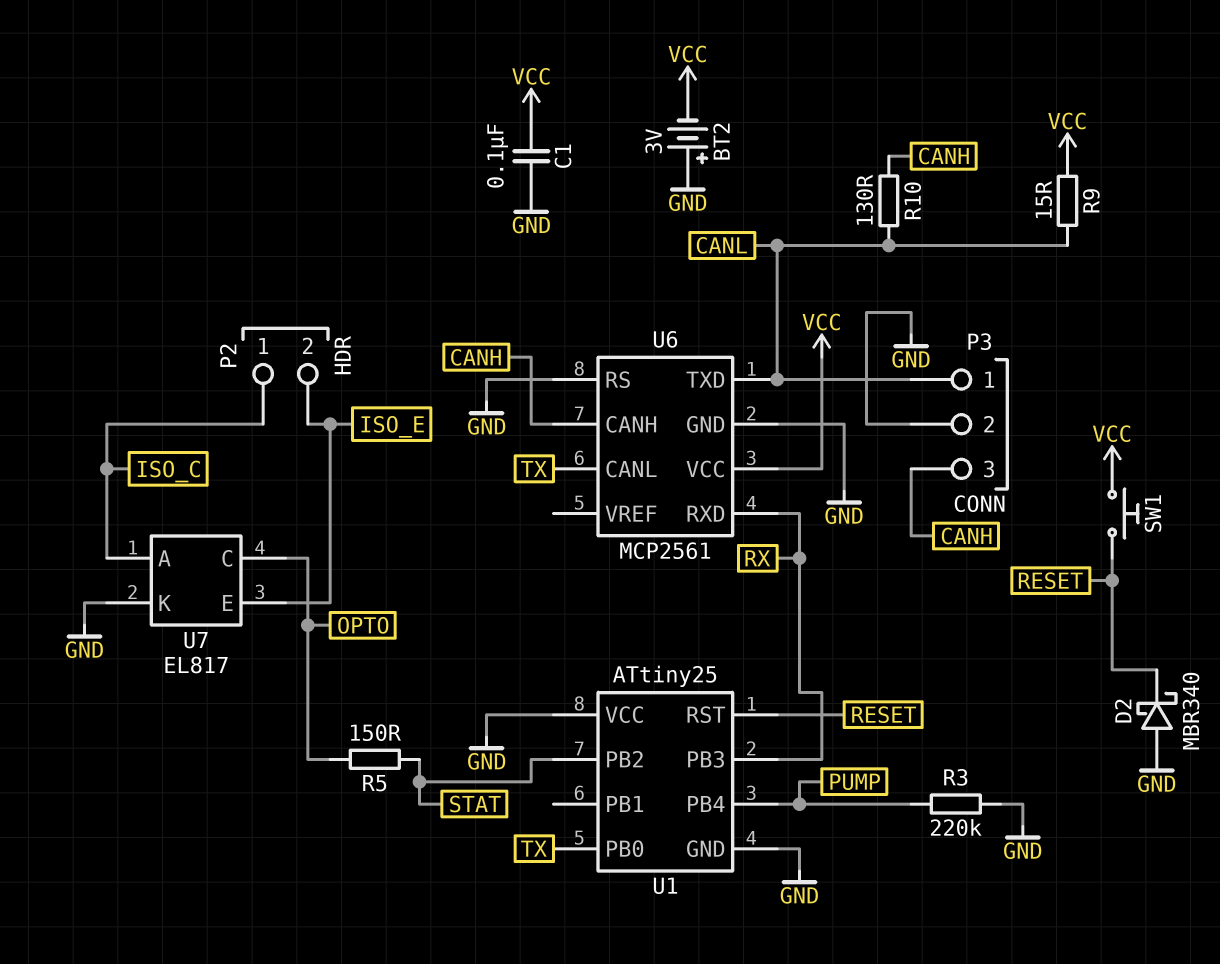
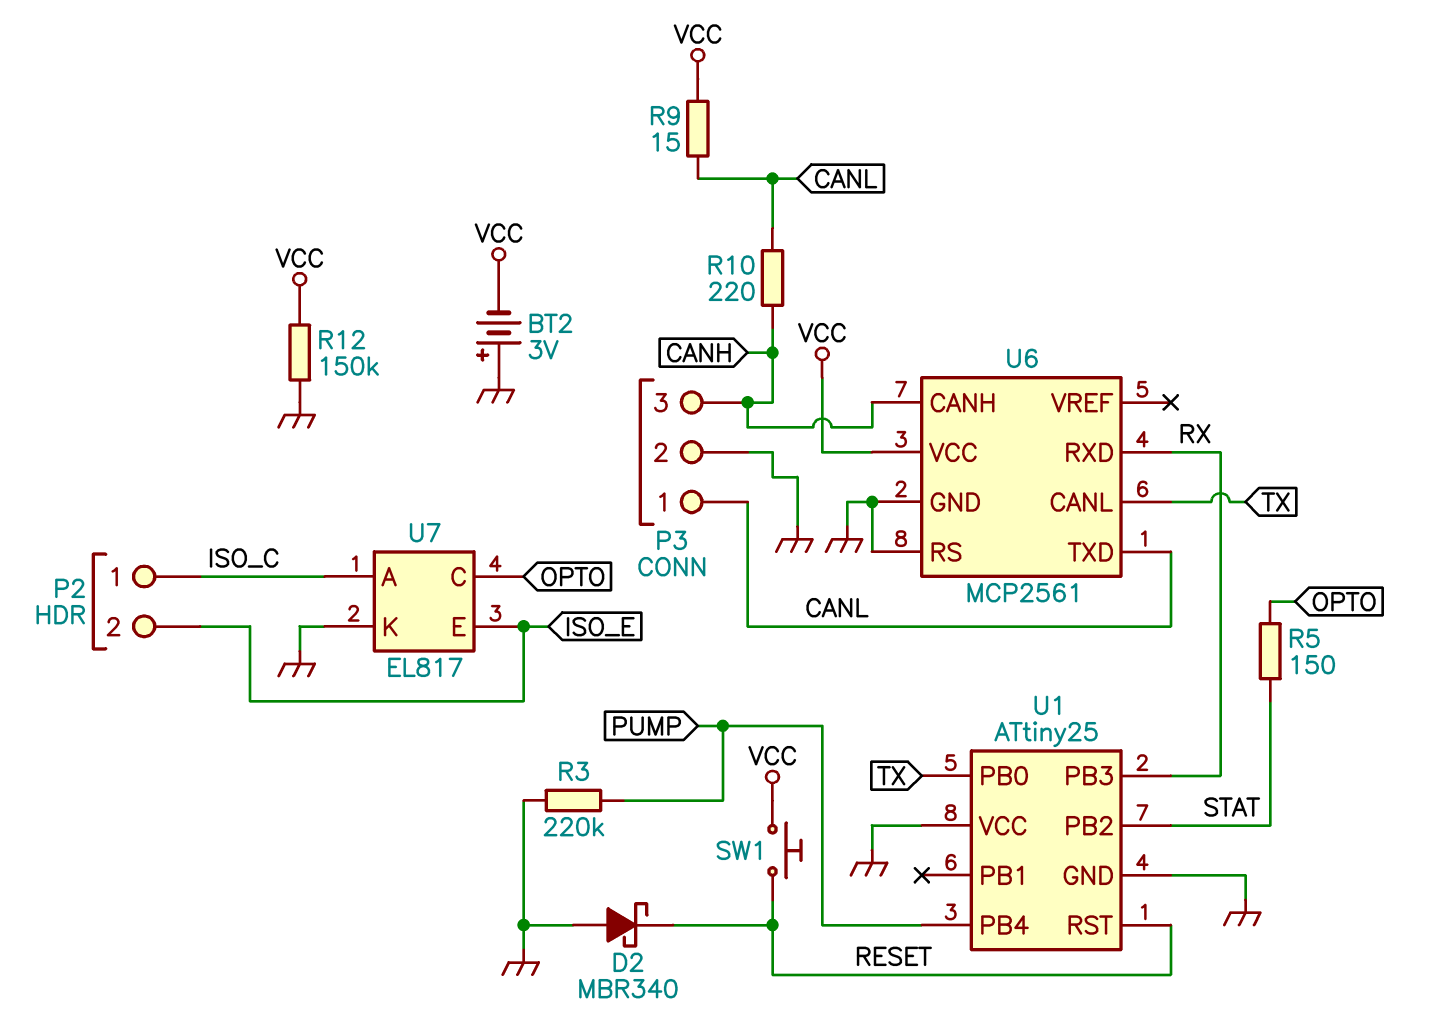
C1: 100nF (GND, VCC) -> none
R10: 130 (CANH, CANL) -> 220 (CANH, CANL)
R12: none -> 150k (GND, VCC)

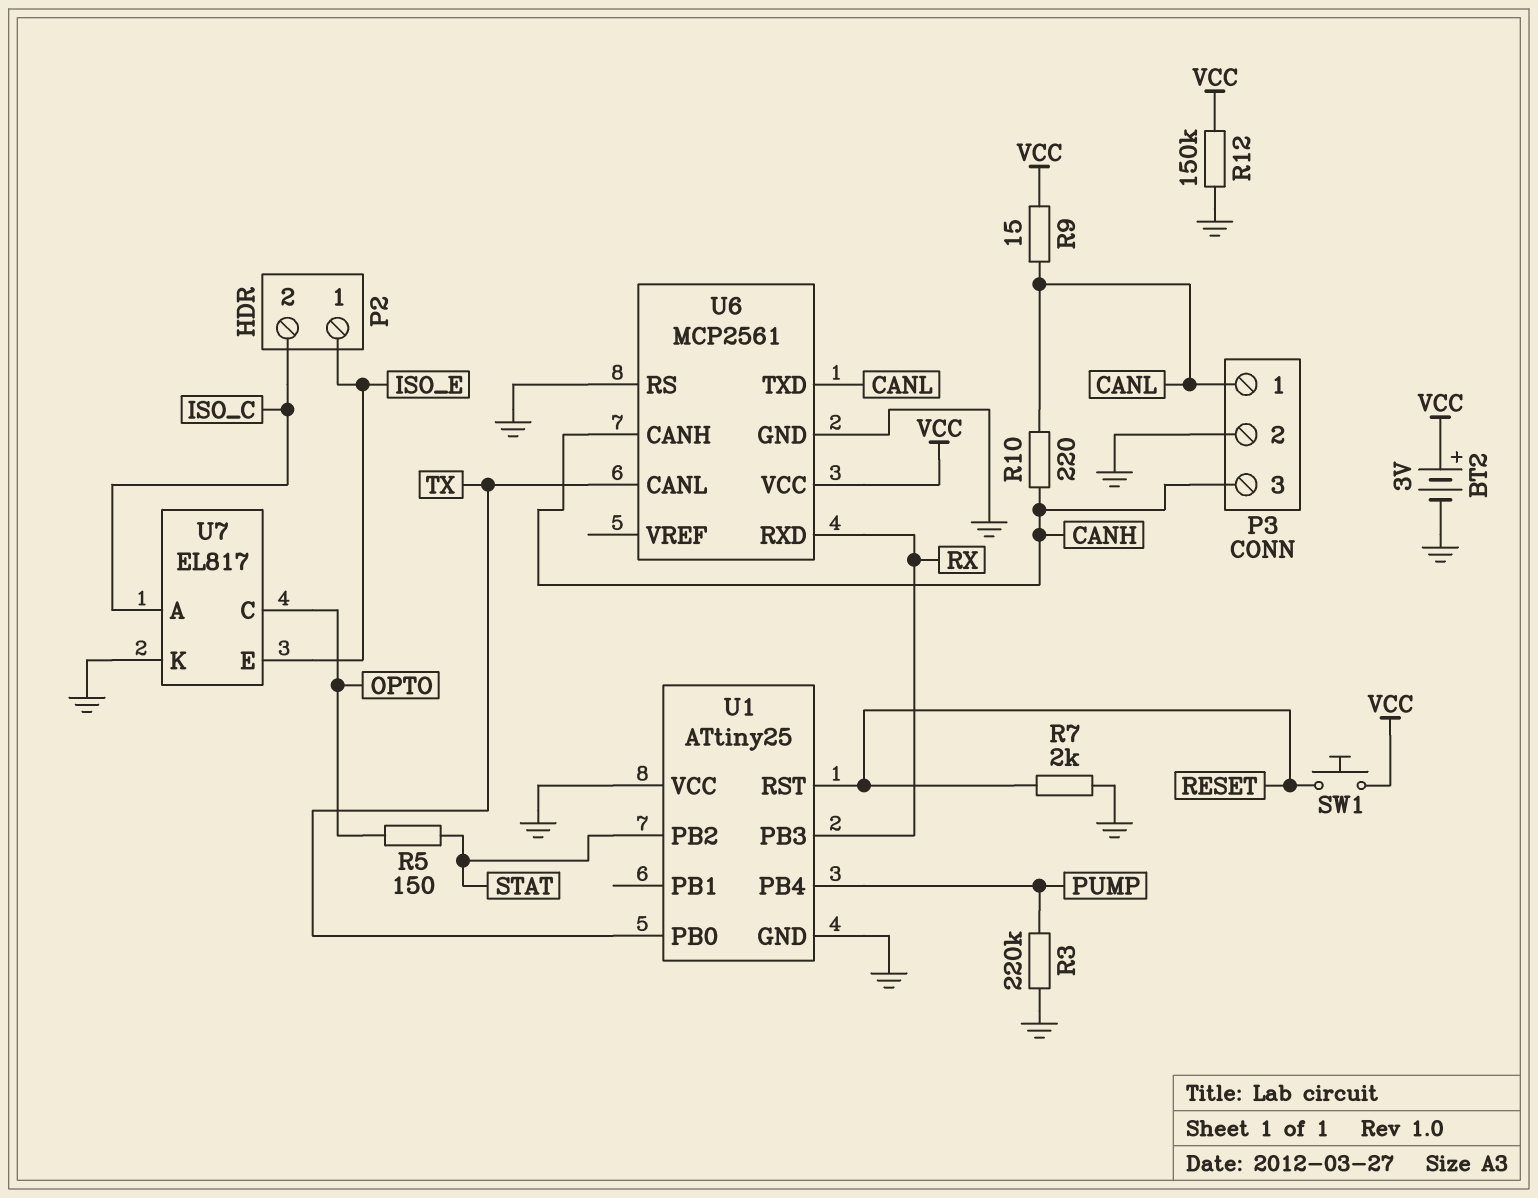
BT2: 3V (plus GND, minus VCC) -> 3V (plus VCC, minus GND)
D2: schottky MBR340 (A GND, K RESET) -> none
P2 pin 1: ISO_C -> ISO_E
P2 pin 2: ISO_E -> ISO_C
R7: none -> 2k (GND, RESET)

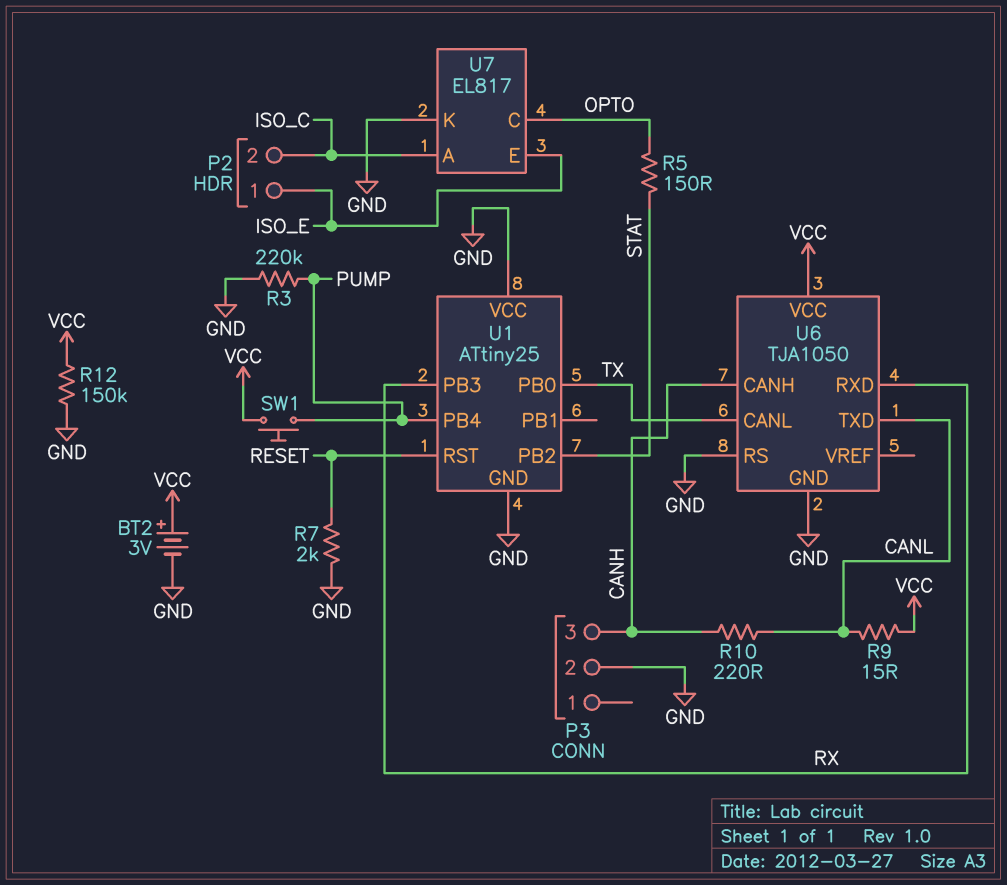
P3 pin 1: CANL -> none
SW1: button (RESET, VCC) -> button (PUMP, VCC)
U6: MCP2561 -> TJA1050

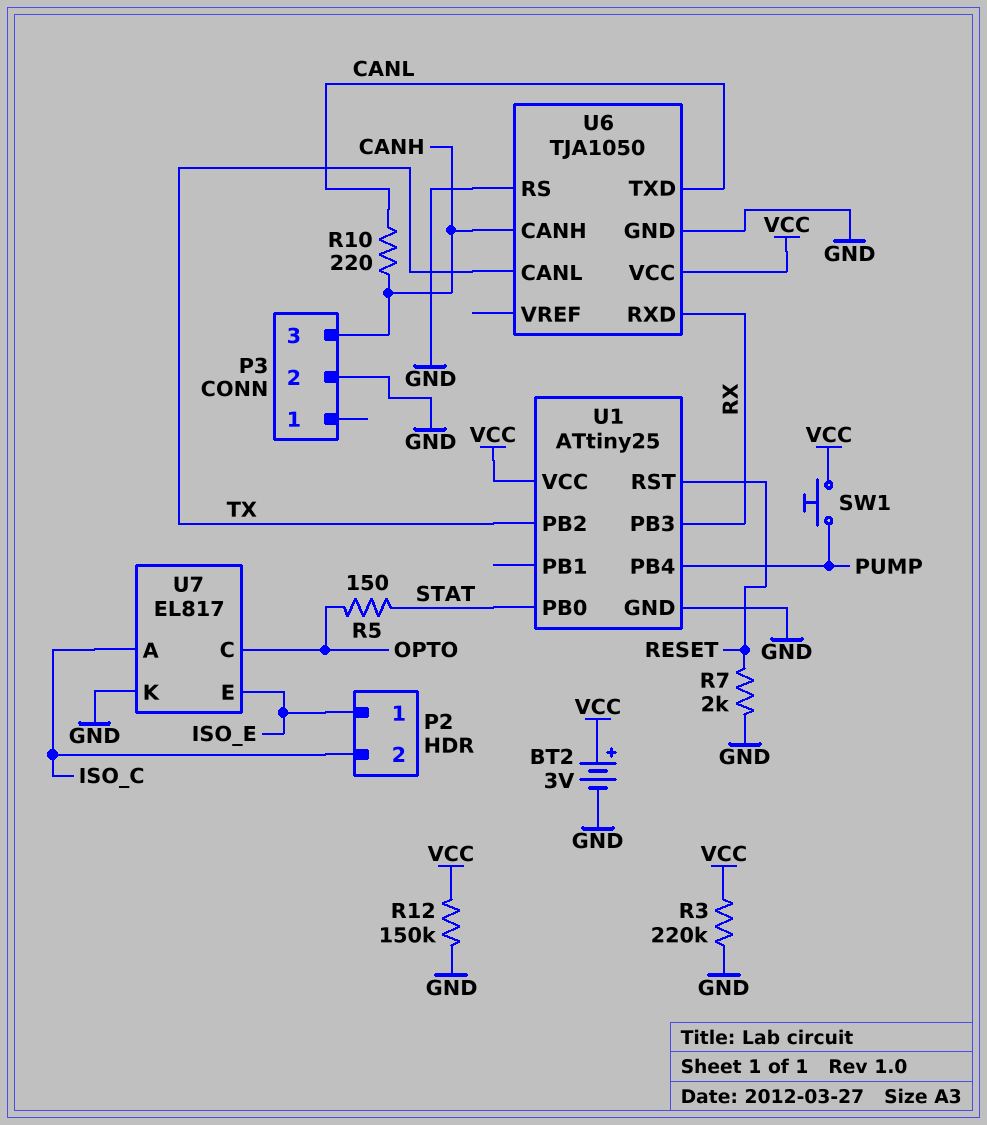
R3: 220k (GND, PUMP) -> 220k (GND, VCC)
R9: 15 (CANL, VCC) -> none
U1 pin PB0: TX -> STAT
U1 pin PB2: STAT -> TX
U1 pin VCC: GND -> VCC

